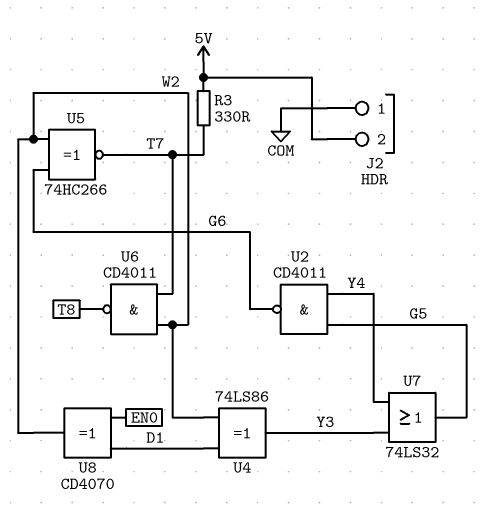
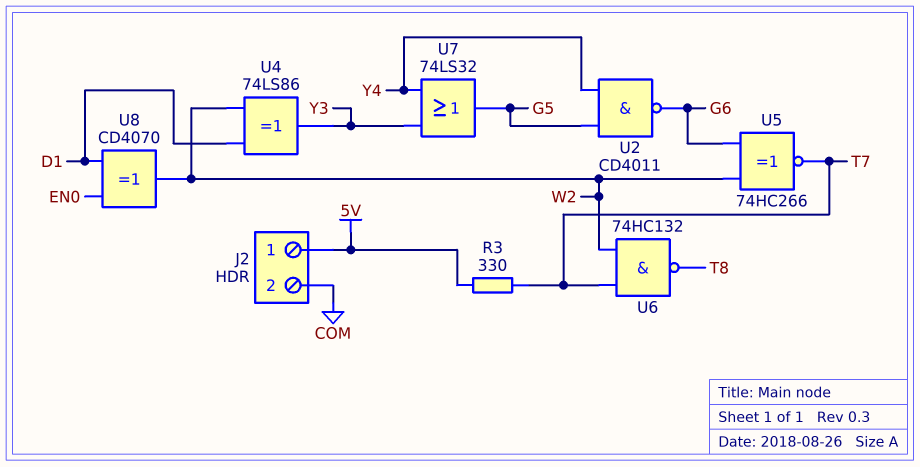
J2 pin 1: COM -> 5V
J2 pin 2: 5V -> COM
U6: NAND CD4011 (in T7, in W2, out T8) -> NAND 74HC132 (in T7, in W2, out T8)

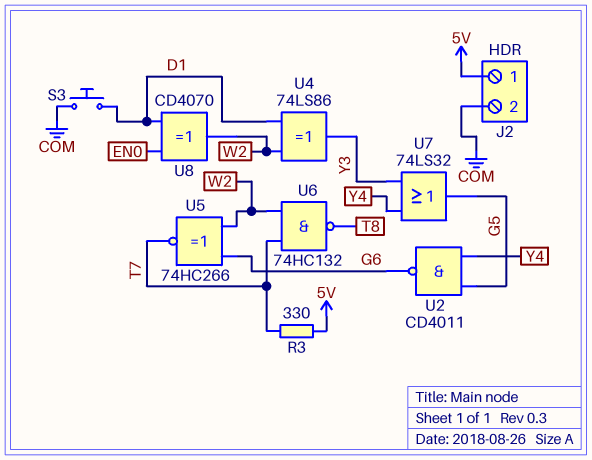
S3: none -> button (COM, D1)

